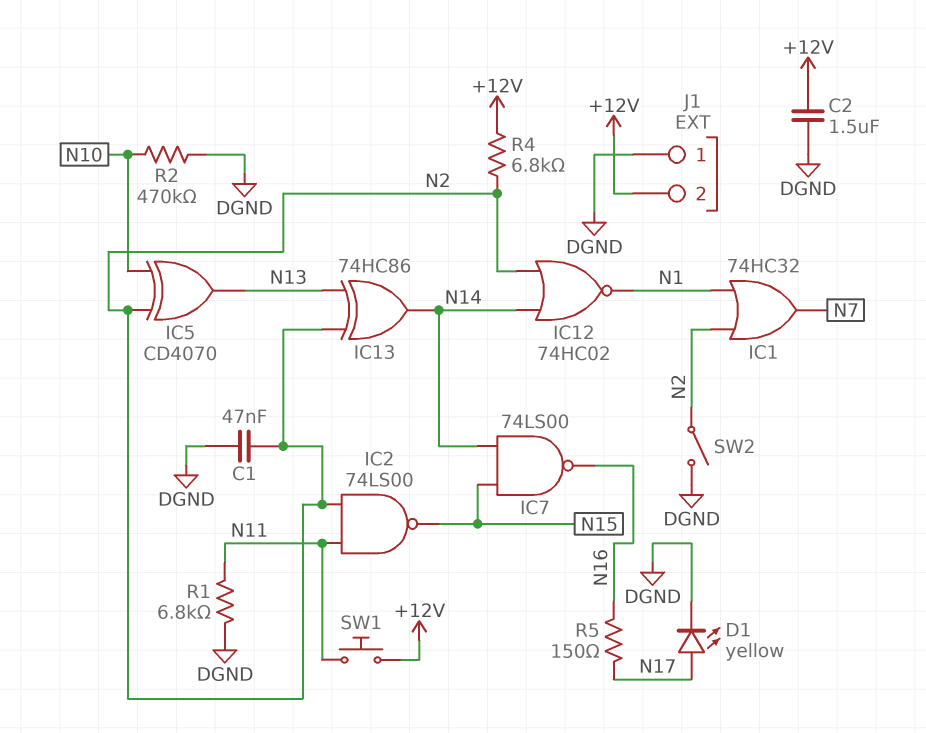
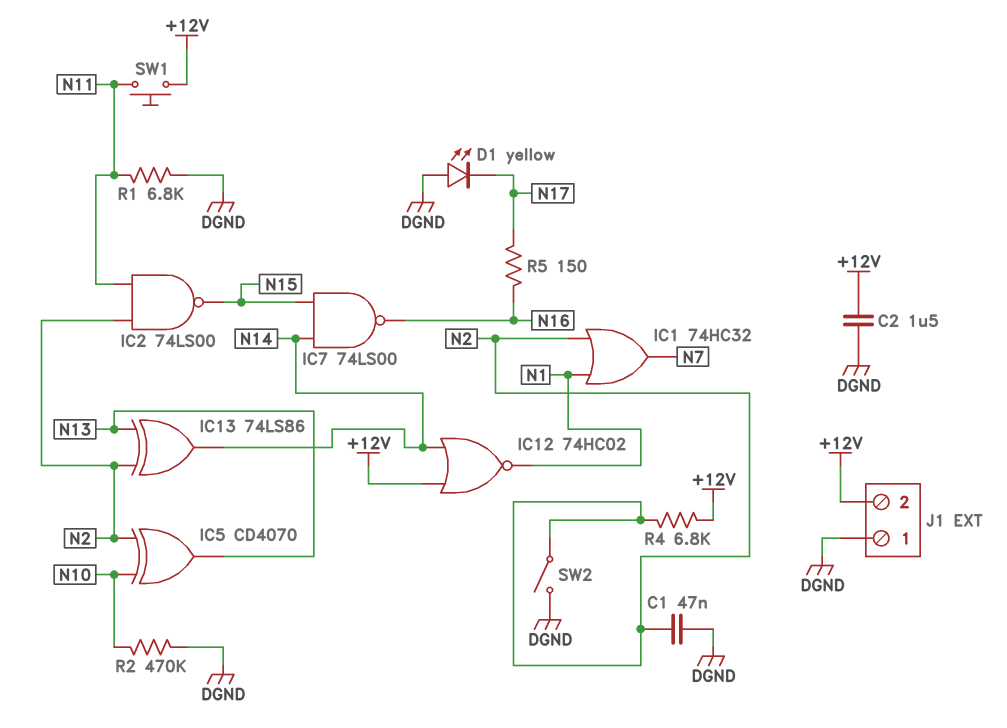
D1: LED yellow (A N17, K DGND) -> LED yellow (A DGND, K N17)
IC12: NOR 74HC02 (in N2, in N14, out N1) -> NOR 74HC02 (in +12V, in N14, out N1)
IC13: XOR 74HC86 (in N2, in N13, out N14) -> XOR 74LS86 (in N2, in N13, out N14)

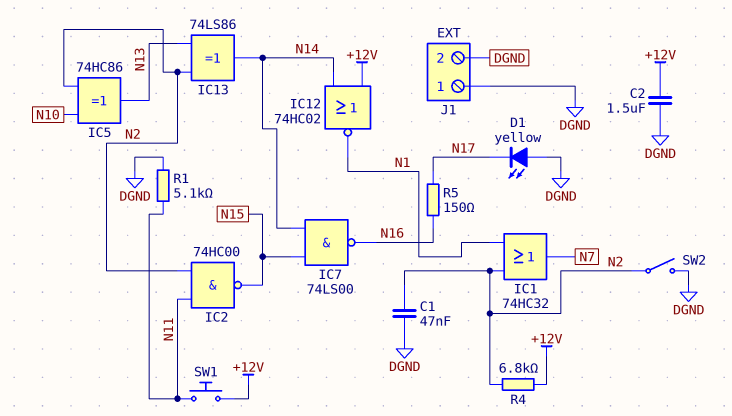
IC2: NAND 74LS00 (in N2, in N11, out N15) -> NAND 74HC00 (in N2, in N11, out N15)
IC5: XOR CD4070 (in N2, in N10, out N13) -> XOR 74HC86 (in N2, in N10, out N13)
J1 pin 2: +12V -> DGND
R1: 6.8k (DGND, N11) -> 5.1k (DGND, N11)
R2: 470k (DGND, N10) -> none

